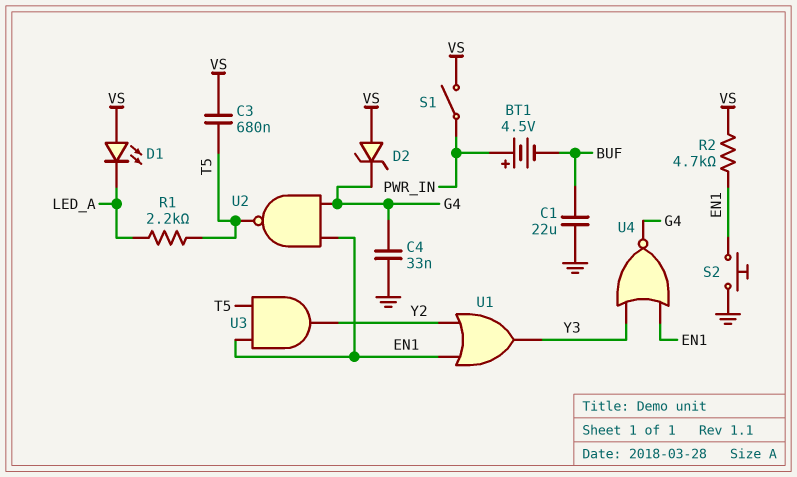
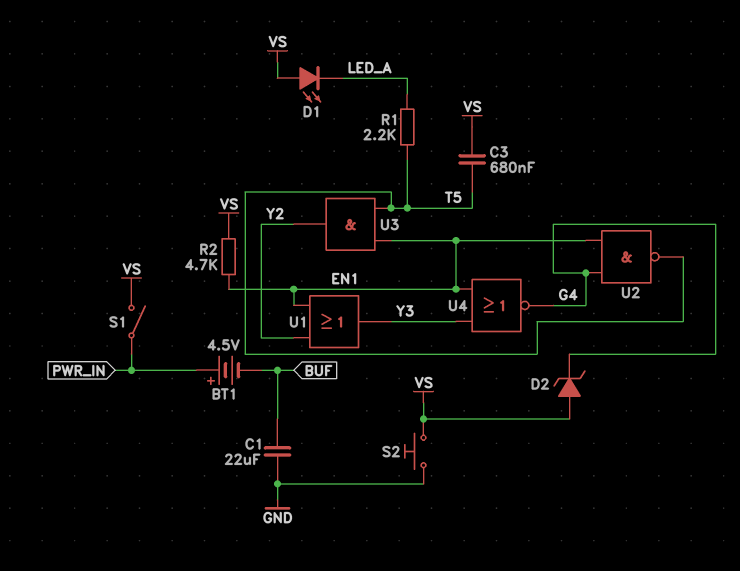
C4: 33nF (G4, GND) -> none
S2: button (EN1, GND) -> button (GND, VS)

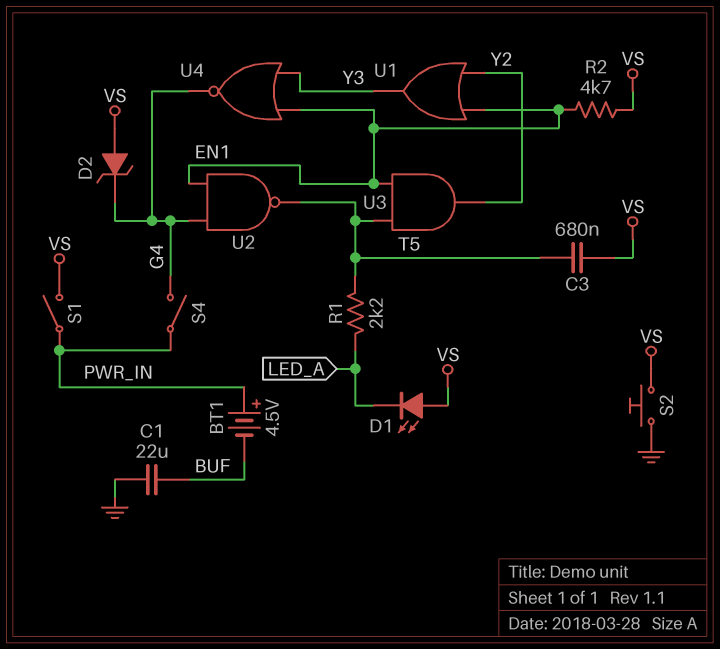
S4: none -> switch (G4, PWR_IN)

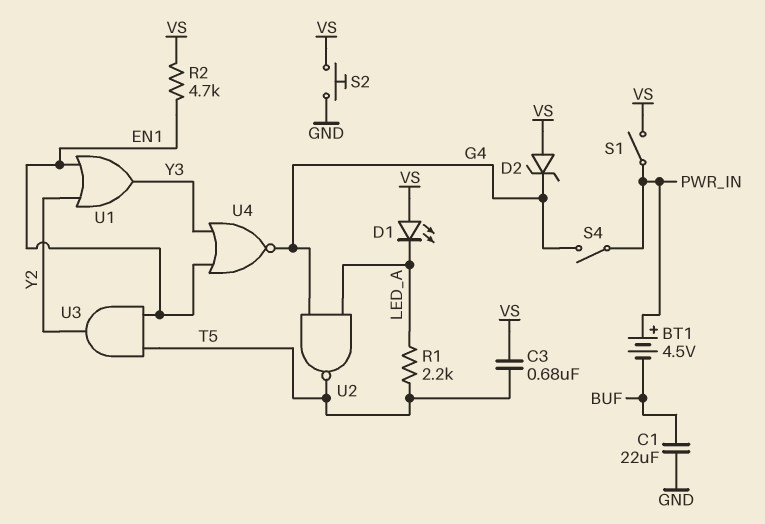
U2: NAND (in EN1, in G4, out T5) -> NAND (in G4, in LED_A, out T5)

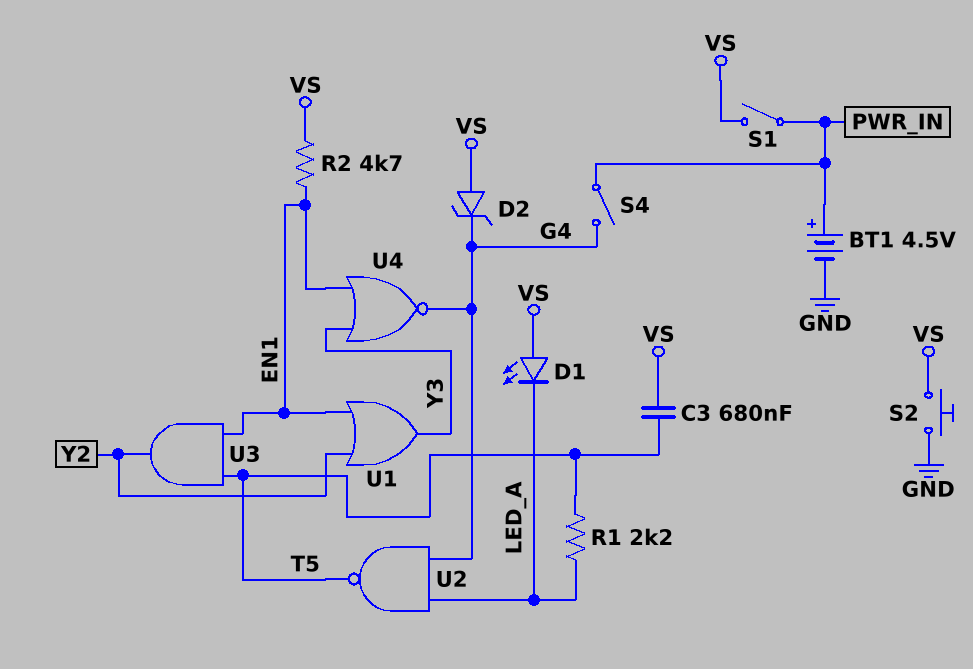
BT1: 4.5V (plus PWR_IN, minus BUF) -> 4.5V (plus PWR_IN, minus GND)
C1: 22uF (BUF, GND) -> none

